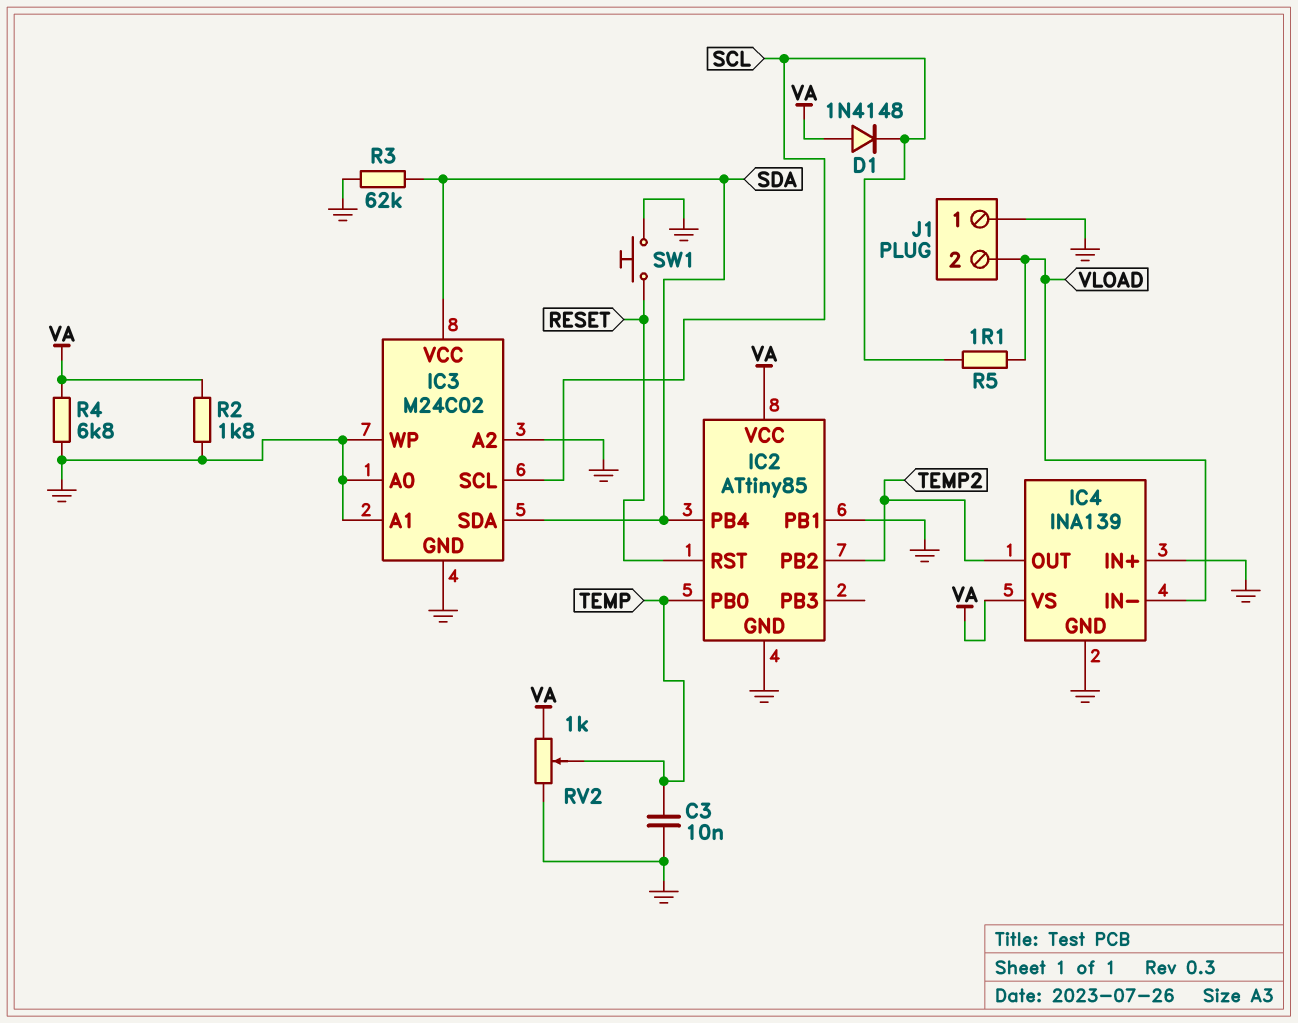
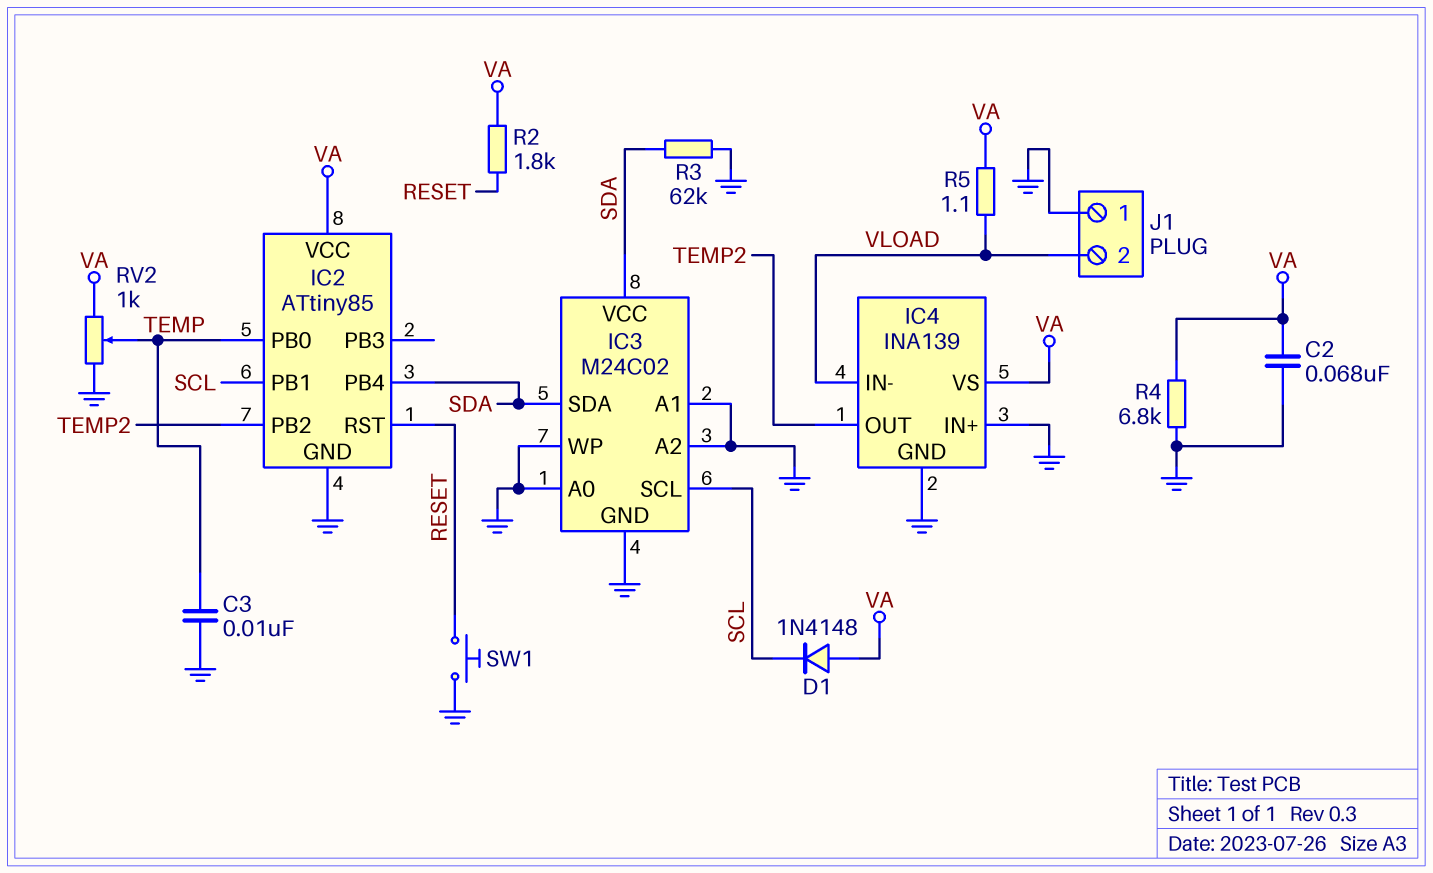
C2: none -> 68nF (GND, VA)
IC2 pin PB1: GND -> SCL
R2: 1.8k (GND, VA) -> 1.8k (RESET, VA)
R5: 1.1 (SCL, VLOAD) -> 1.1 (VA, VLOAD)

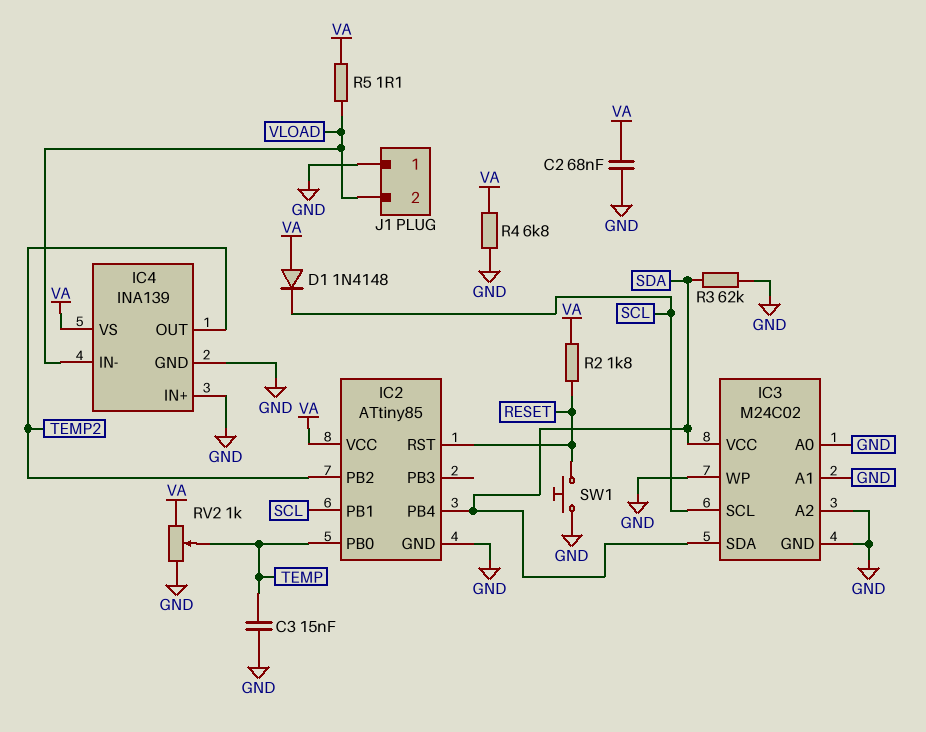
C3: 10nF (GND, TEMP) -> 15nF (GND, TEMP)

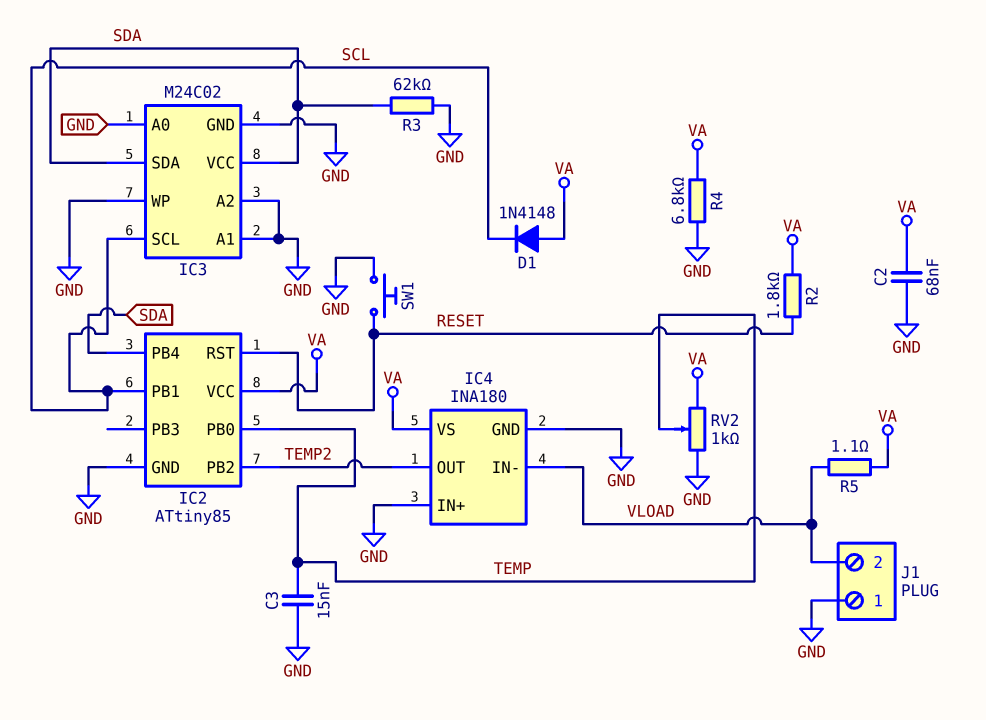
IC4: INA139 -> INA180

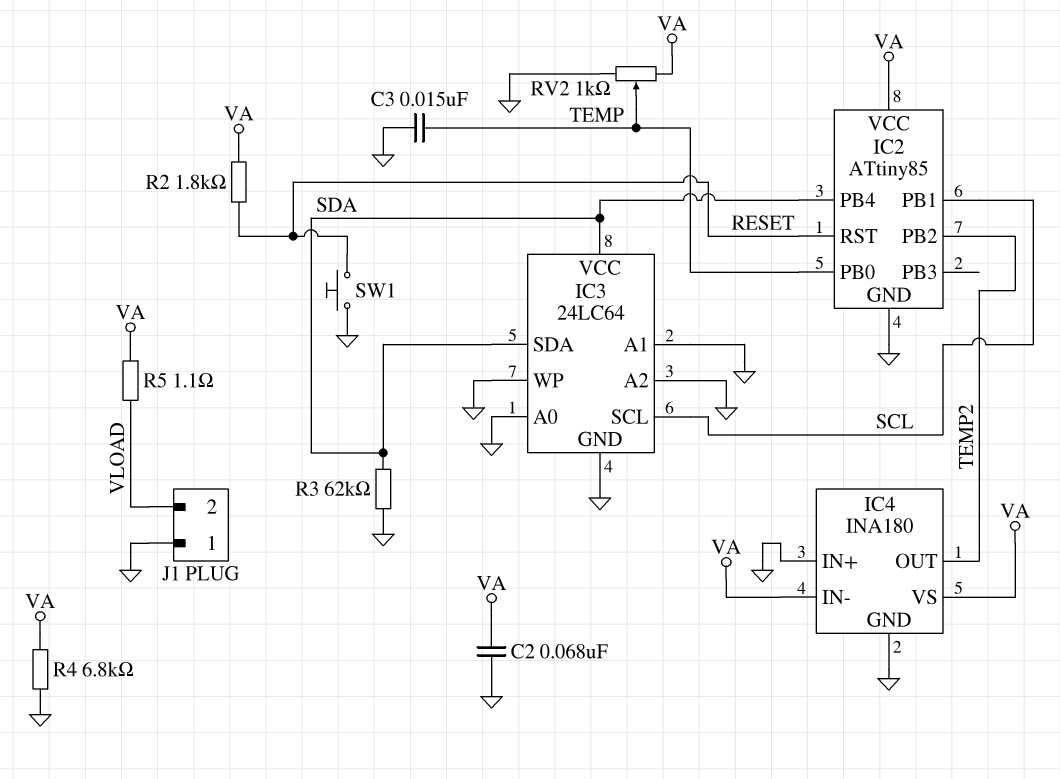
D1: diode 1N4148 (A VA, K SCL) -> none
IC3: M24C02 -> 24LC64
IC4 pin IN-: VLOAD -> VA

